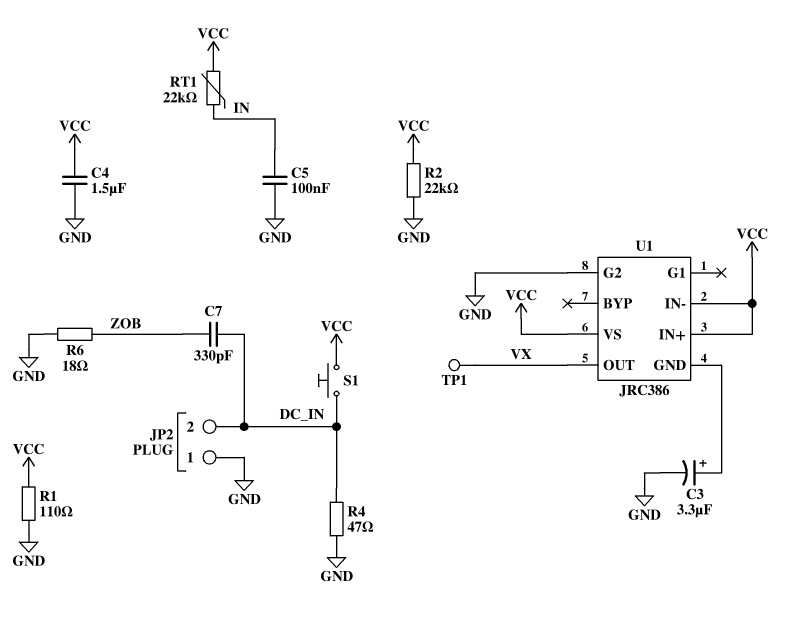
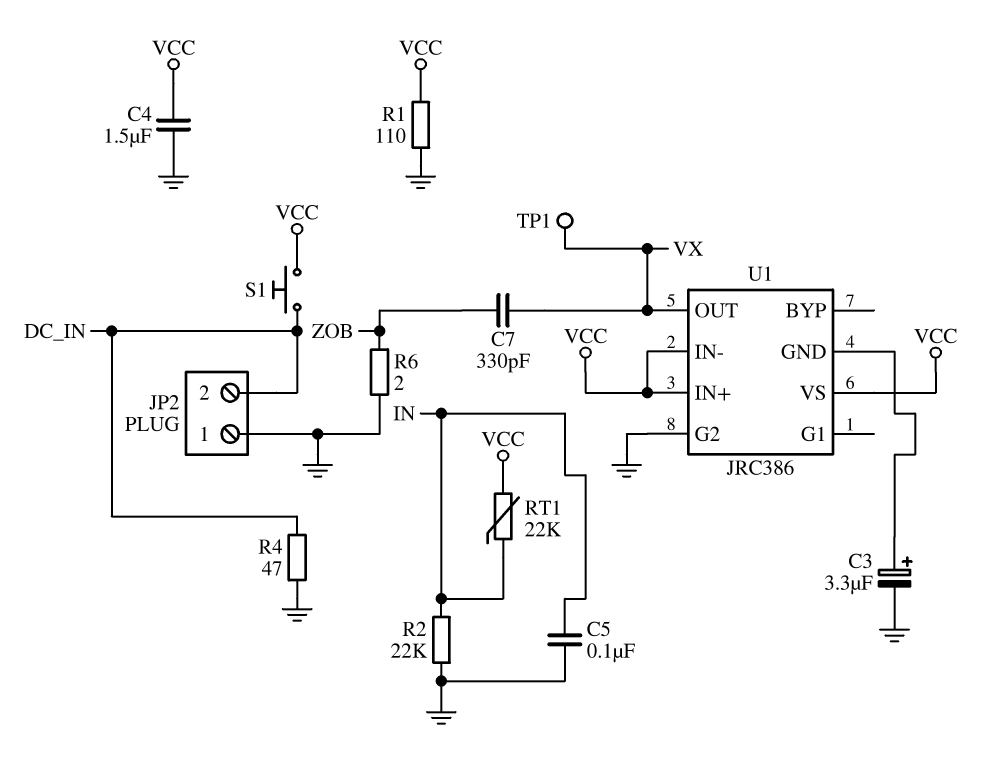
C7: 330pF (DC_IN, ZOB) -> 330pF (VX, ZOB)
R2: 22k (GND, VCC) -> 22k (GND, IN)
R6: 18 (GND, ZOB) -> 2 (GND, ZOB)

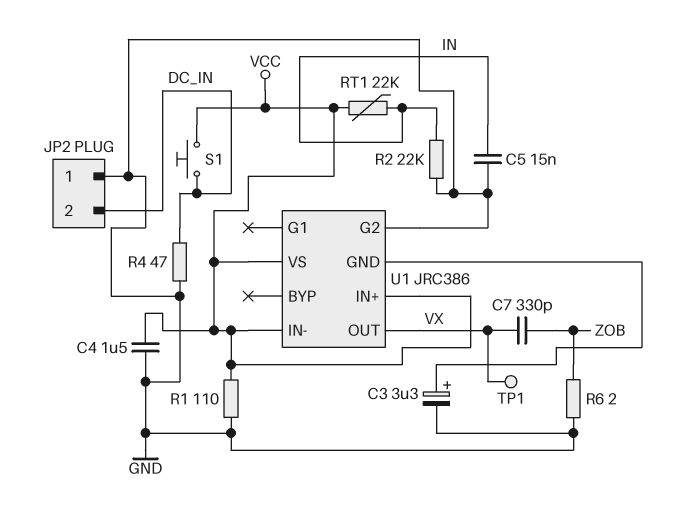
C5: 100nF (GND, IN) -> 15nF (GND, IN)

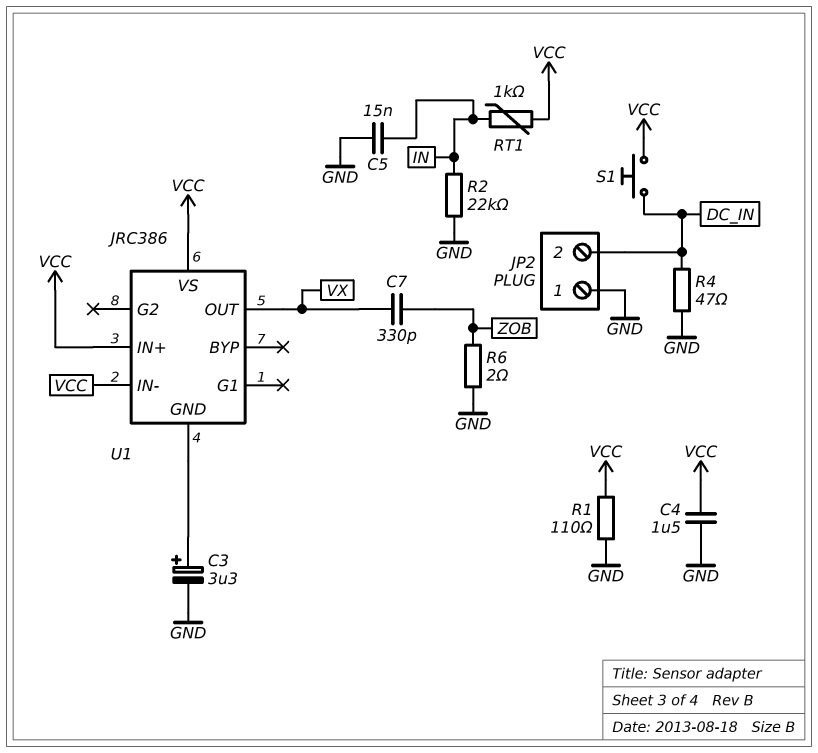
RT1: 22k (IN, VCC) -> 1k (IN, VCC)
TP1: test point (VX) -> none
U1 pin G2: GND -> none

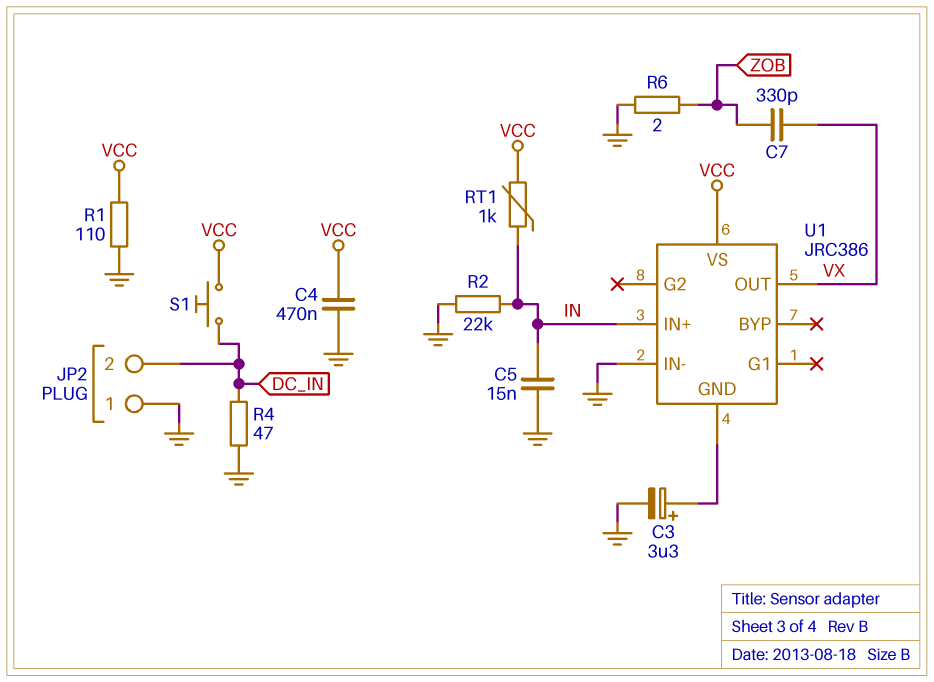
C4: 1.5uF (GND, VCC) -> 470nF (GND, VCC)
U1 pin IN+: VCC -> IN
U1 pin IN-: VCC -> GND

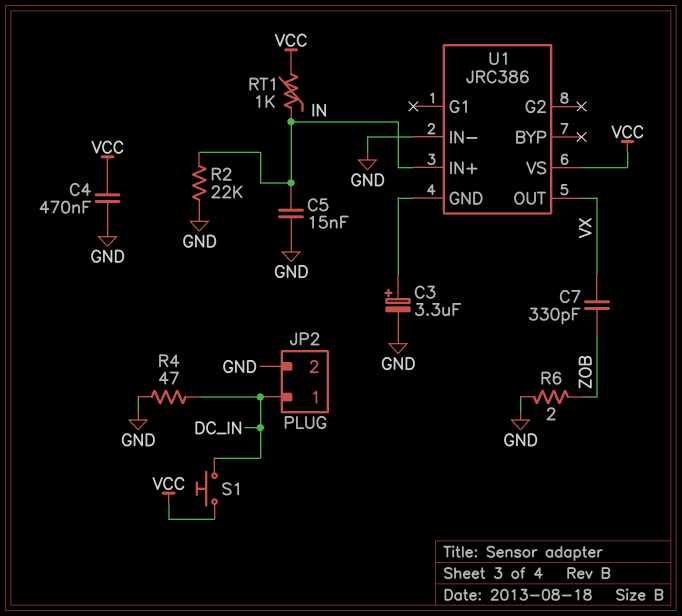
JP2 pin 1: GND -> DC_IN
JP2 pin 2: DC_IN -> GND
R1: 110 (GND, VCC) -> none

